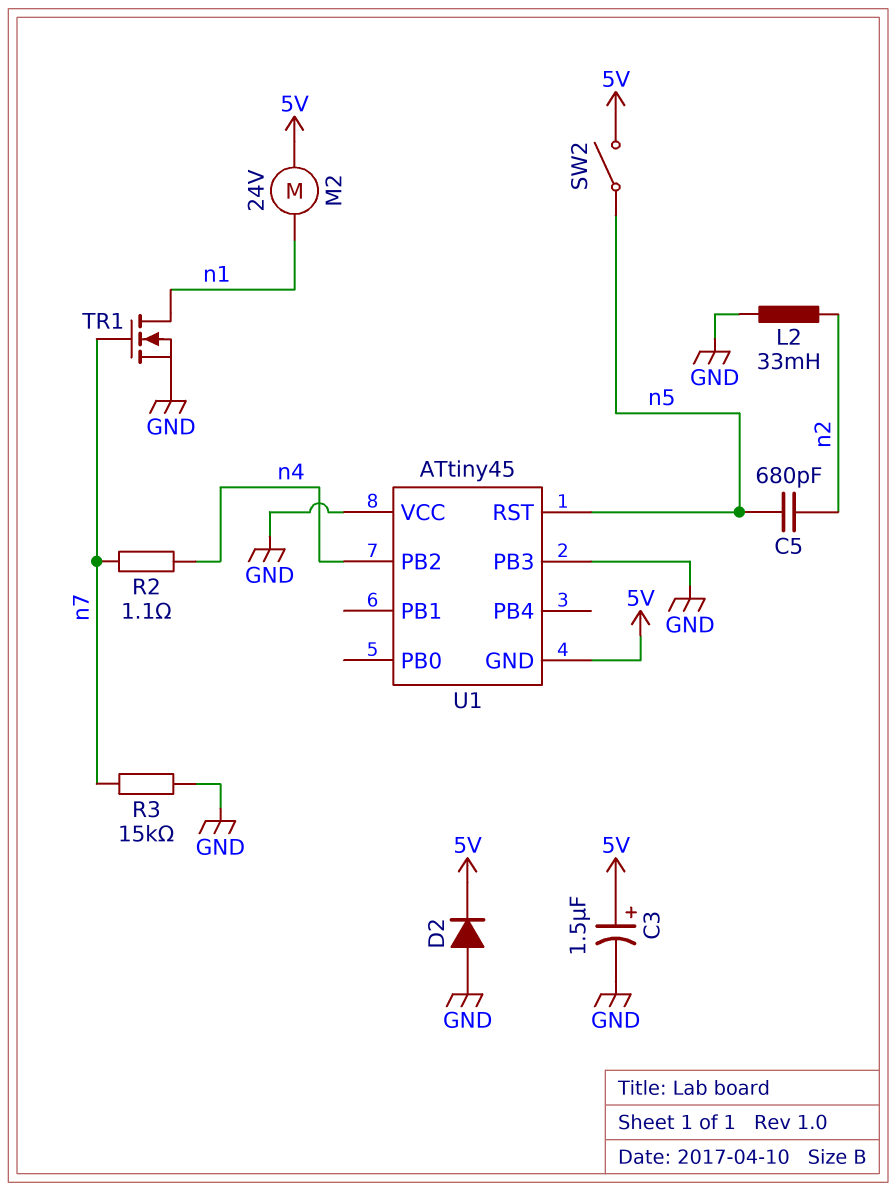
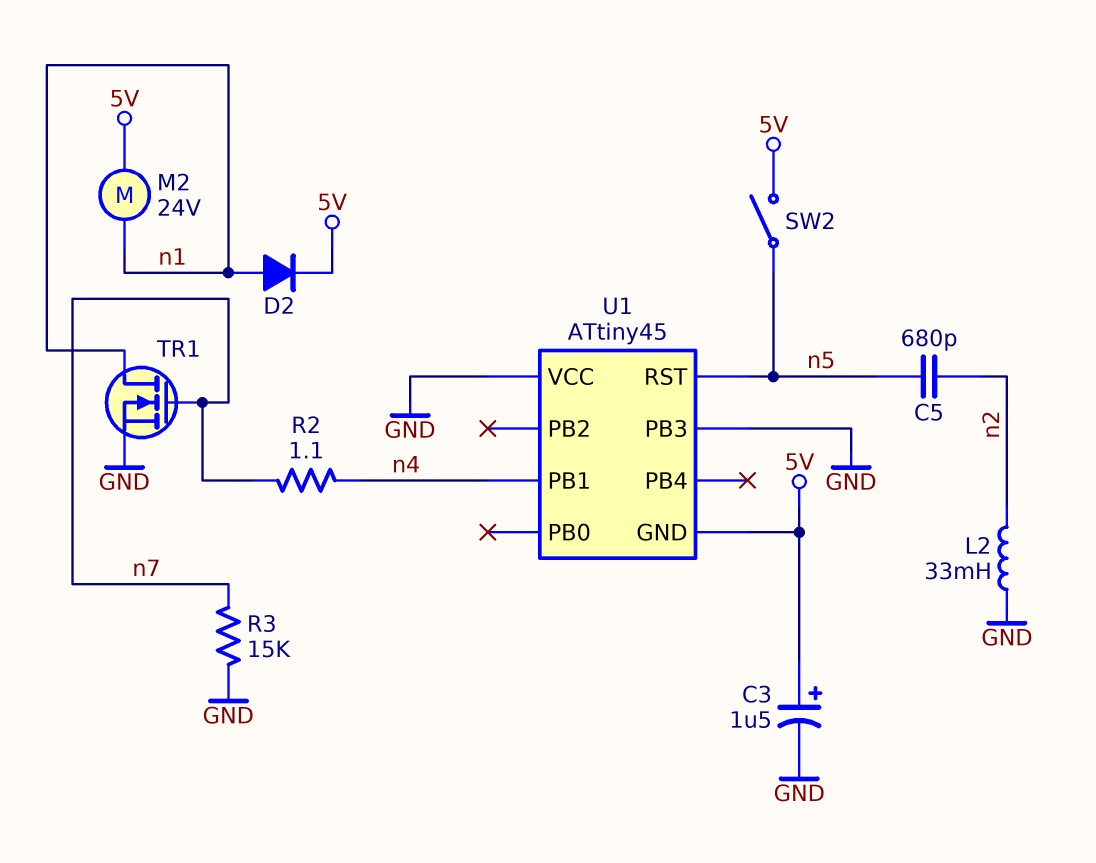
D2: diode (A GND, K 5V) -> diode (A n1, K 5V)
U1 pin PB1: none -> n4
U1 pin PB2: n4 -> none

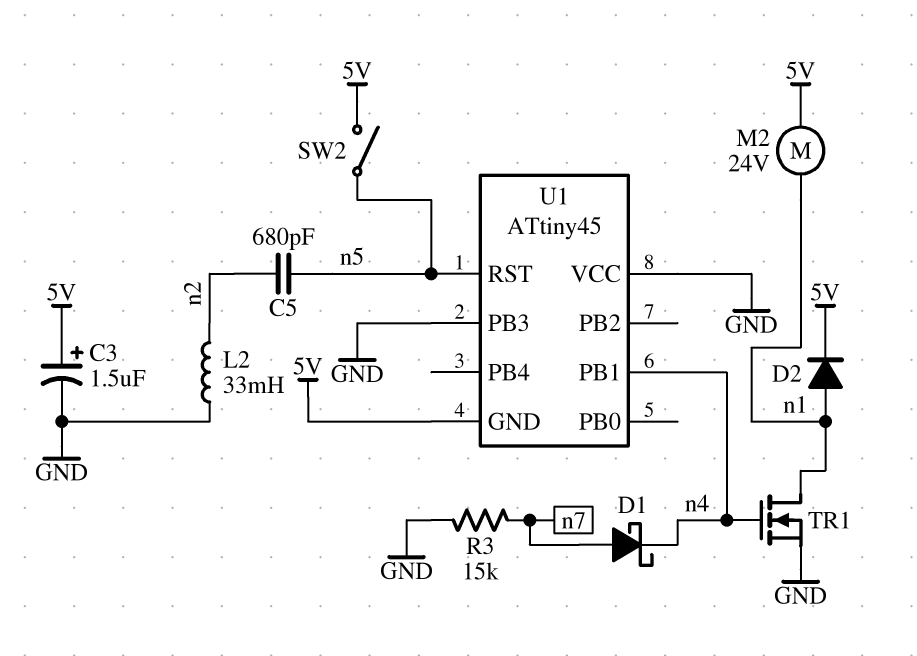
D1: none -> schottky (A n7, K n4)
R2: 1.1 (n4, n7) -> none
TR1: NMOS (G n7, D n1, S GND) -> NMOS (G n4, D n1, S GND)

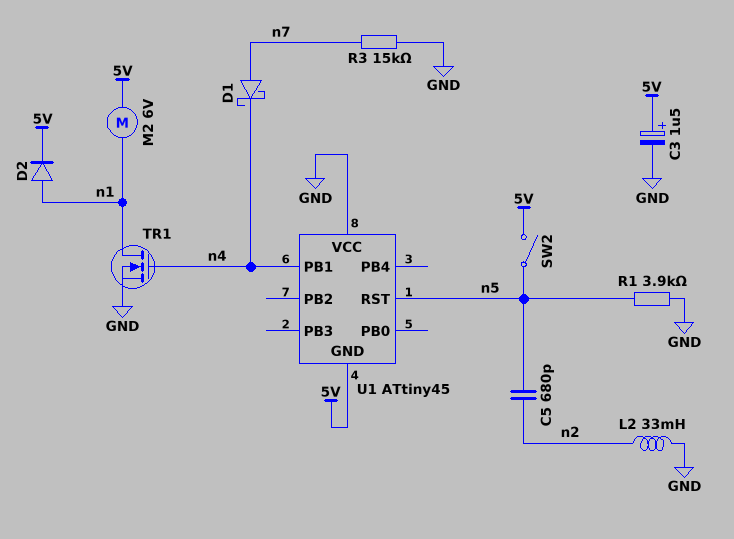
M2: motor 24V (5V, n1) -> motor 6V (5V, n1)
R1: none -> 3.9k (GND, n5)
U1 pin PB3: GND -> none

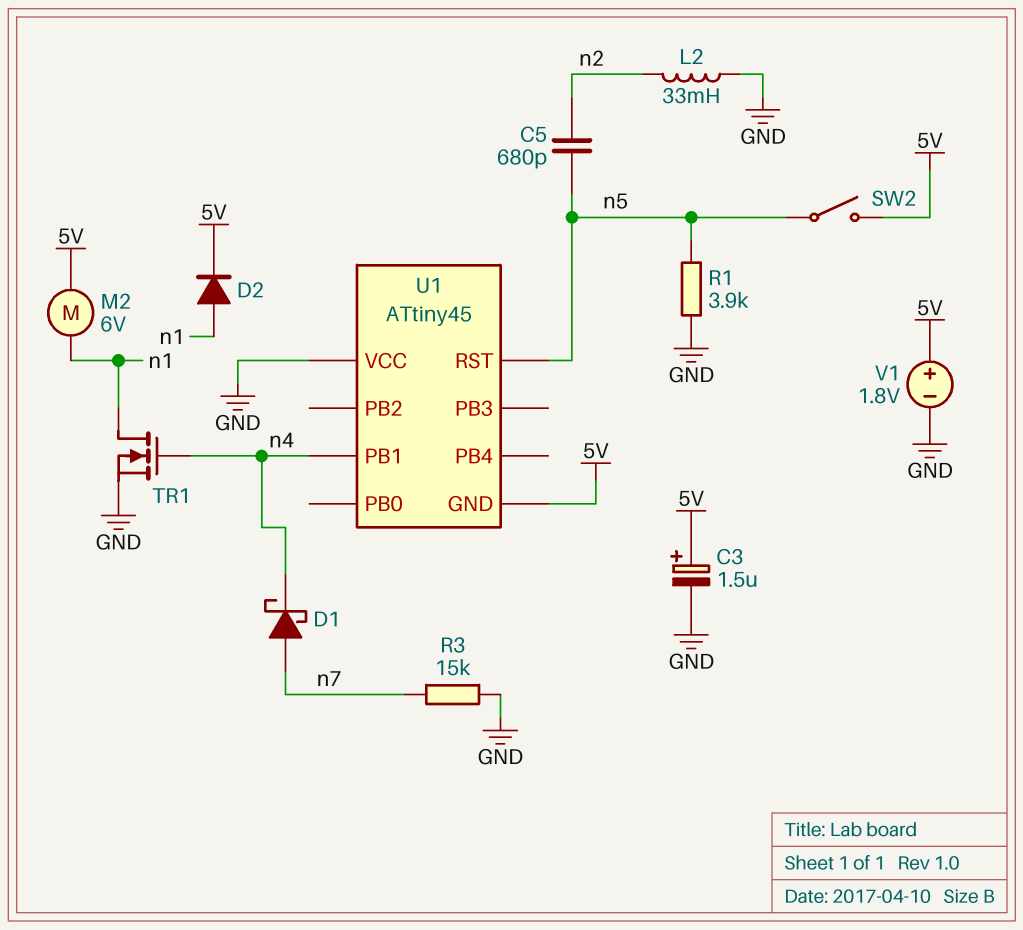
V1: none -> 1.8V (plus 5V, minus GND)

